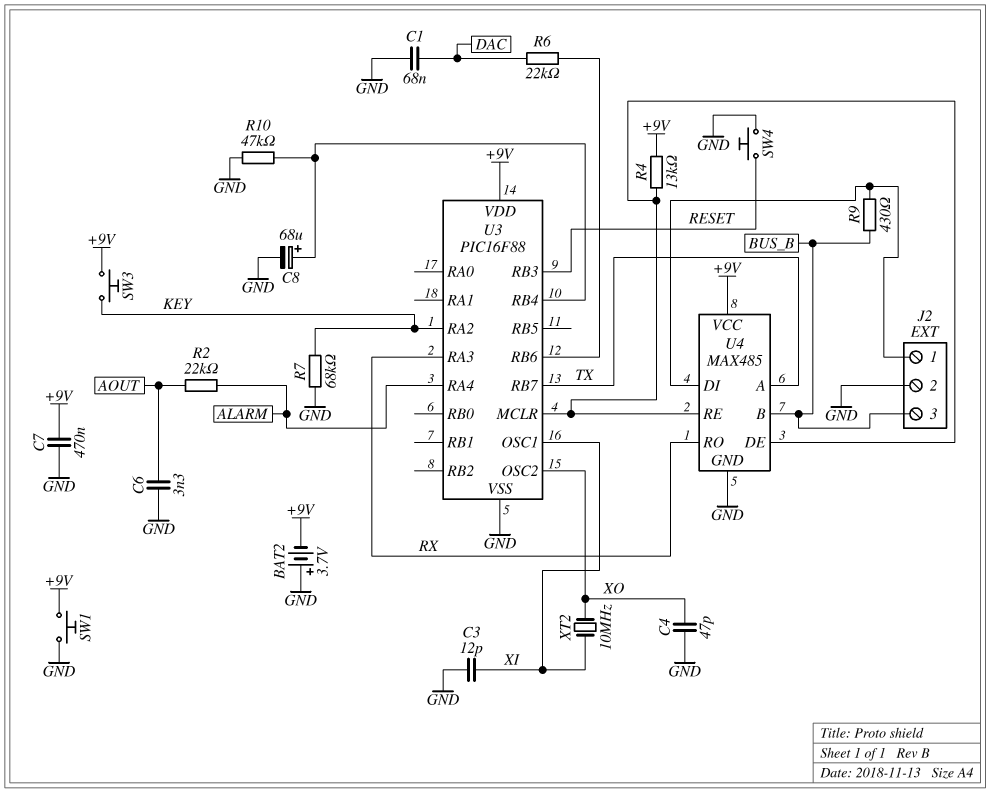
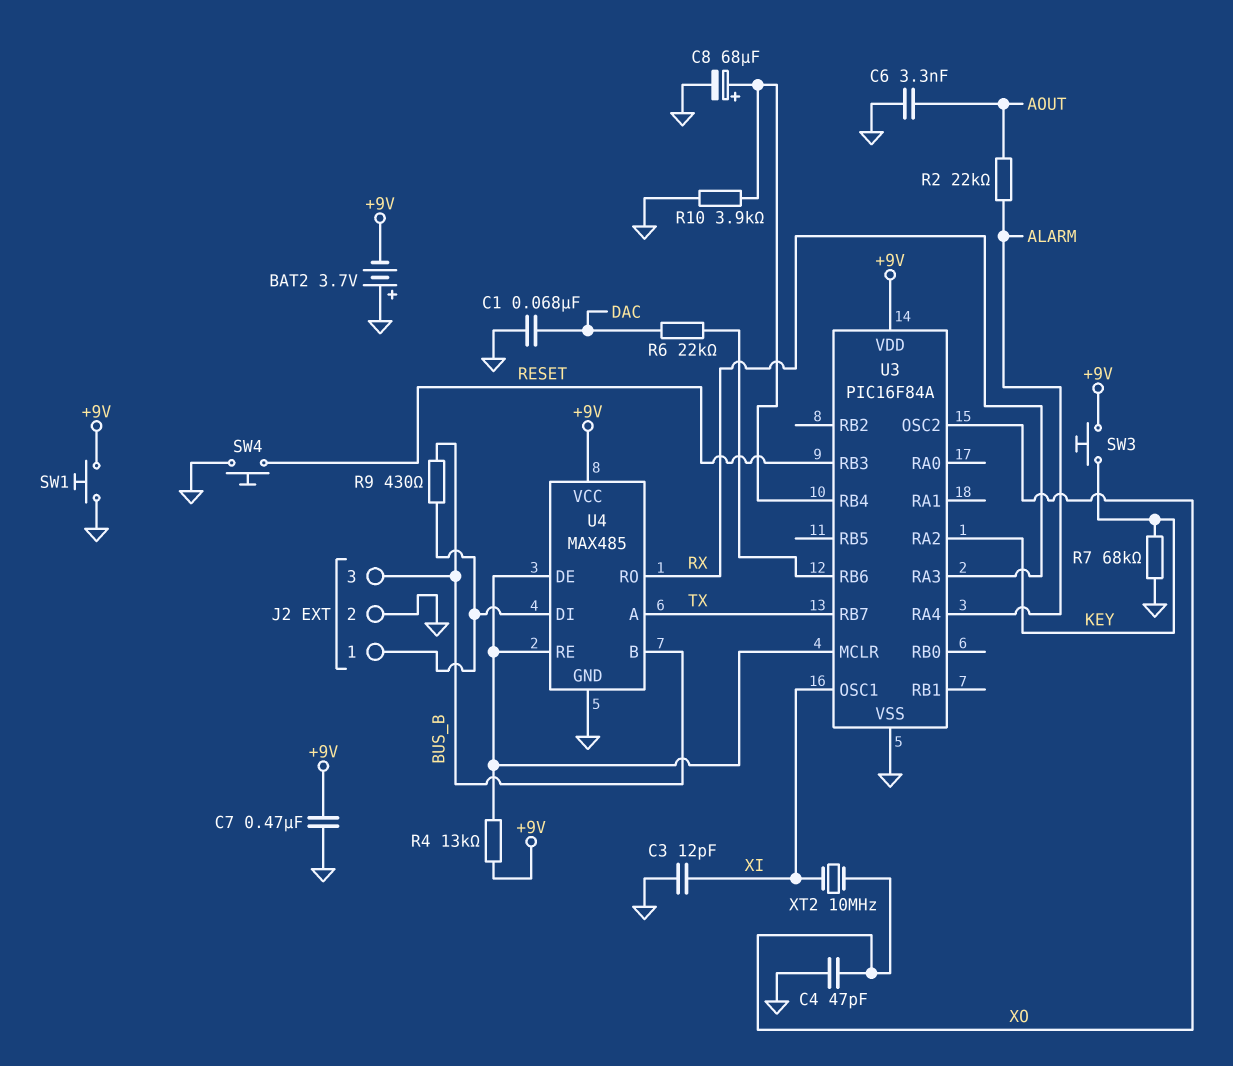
R10: 47k (GND, U3/RB4) -> 3.9k (GND, U3/RB4)
U3: PIC16F88 -> PIC16F84A

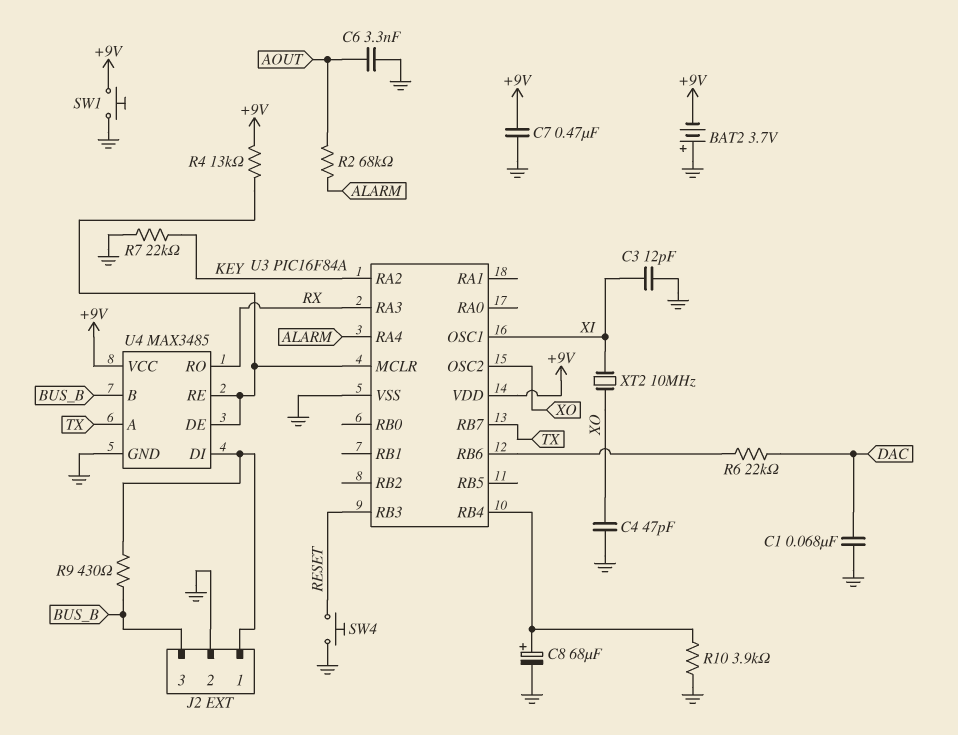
R2: 22k (ALARM, AOUT) -> 68k (ALARM, AOUT)
R7: 68k (GND, KEY) -> 22k (GND, KEY)
SW3: button (+9V, KEY) -> none
U4: MAX485 -> MAX3485

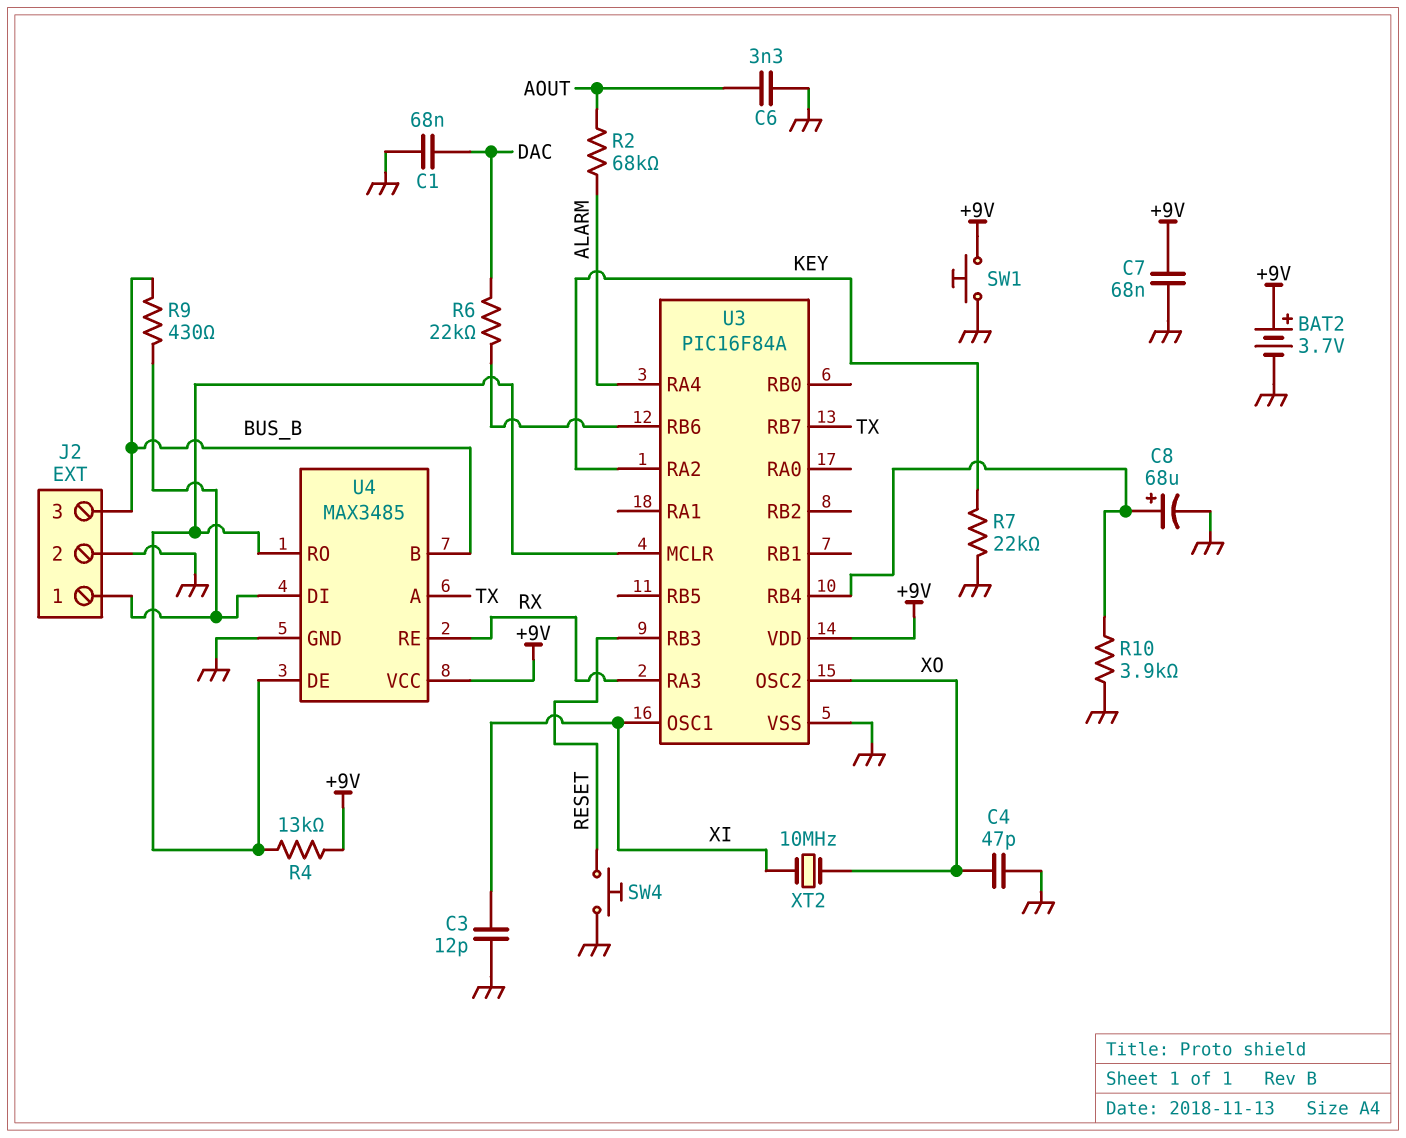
BAT2: 3.7V (plus GND, minus +9V) -> 3.7V (plus +9V, minus GND)
C7: 470nF (+9V, GND) -> 68nF (+9V, GND)
U4 pin RE: U3/MCLR -> RX
U4 pin RO: RX -> U3/MCLR

